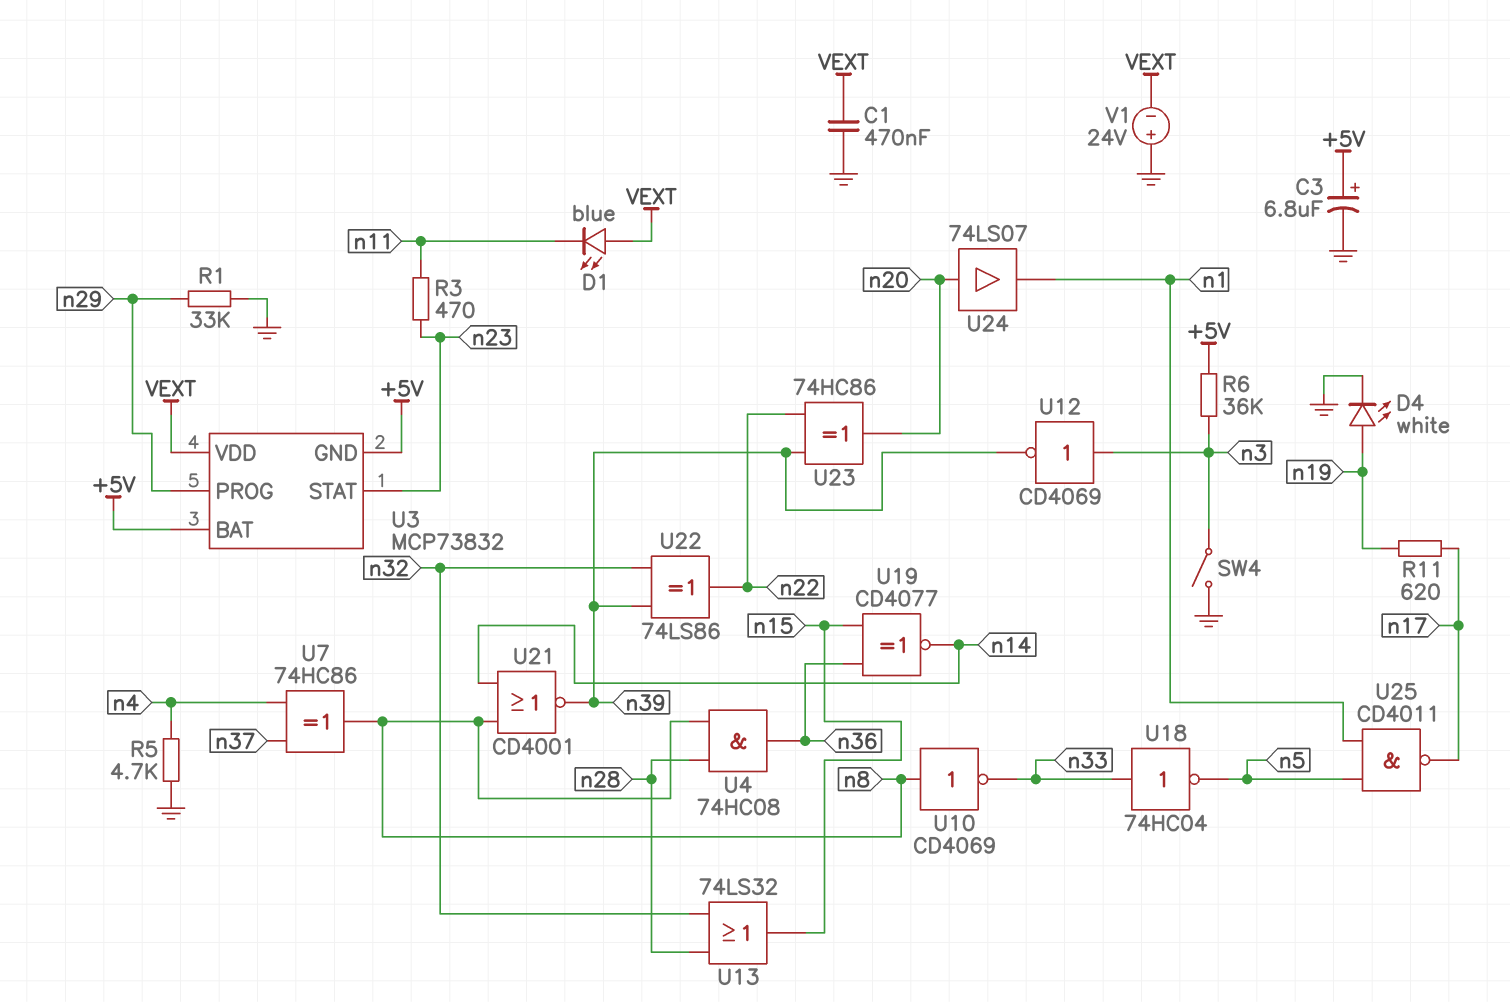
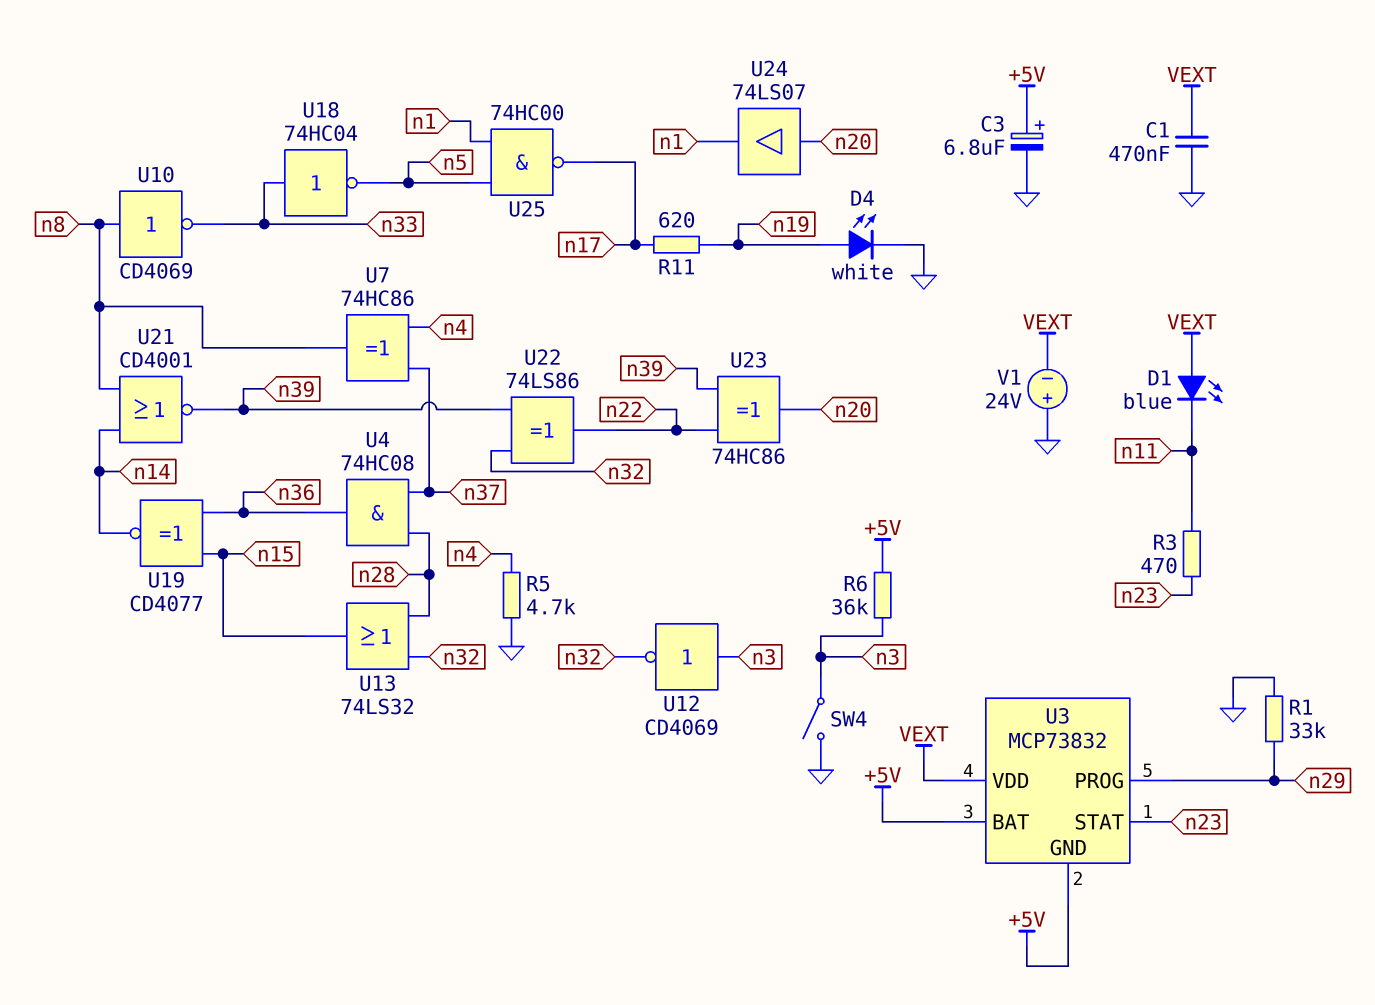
U4: AND 74HC08 (in n8, in n28, out n36) -> AND 74HC08 (in n28, in n37, out n36)
U12: NOT CD4069 (in n3, out n39) -> NOT CD4069 (in n3, out n32)
U25: NAND CD4011 (in n1, in n5, out n17) -> NAND 74HC00 (in n1, in n5, out n17)

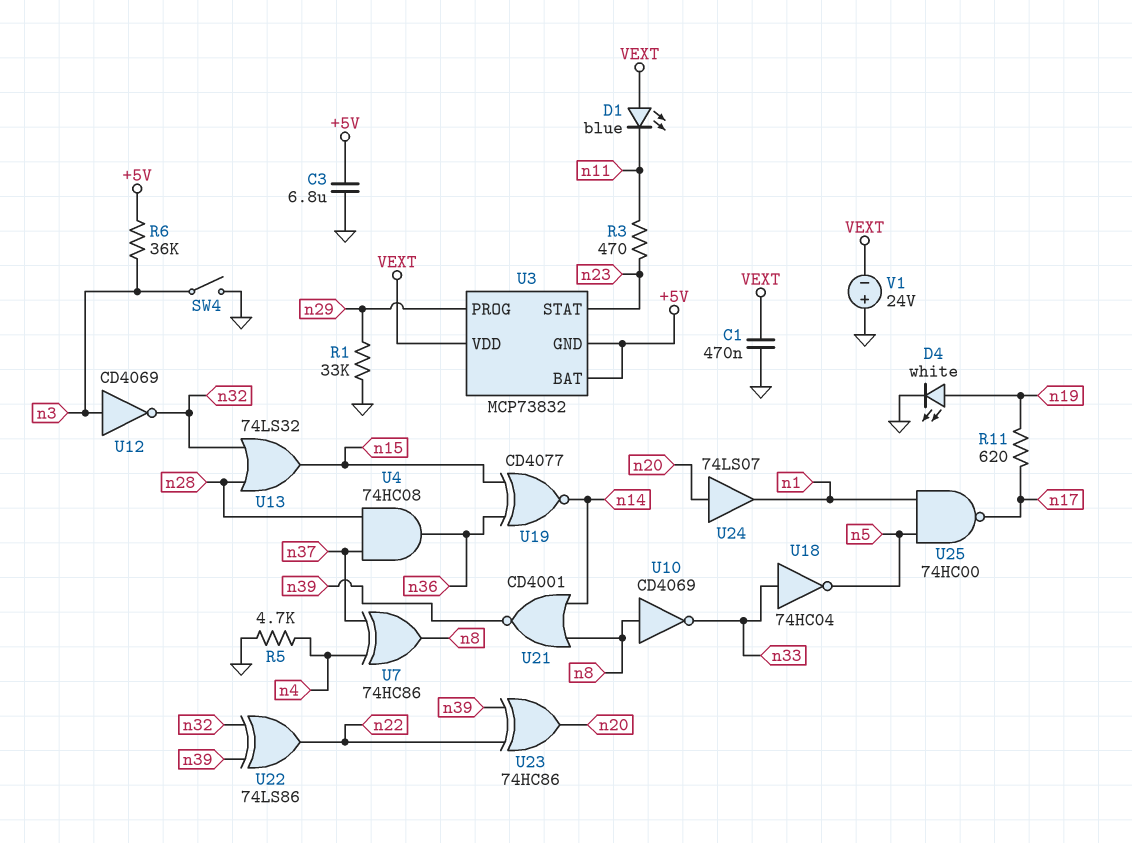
C3: 6.8uF (plus +5V, minus GND) -> 6.8uF (+5V, GND)

